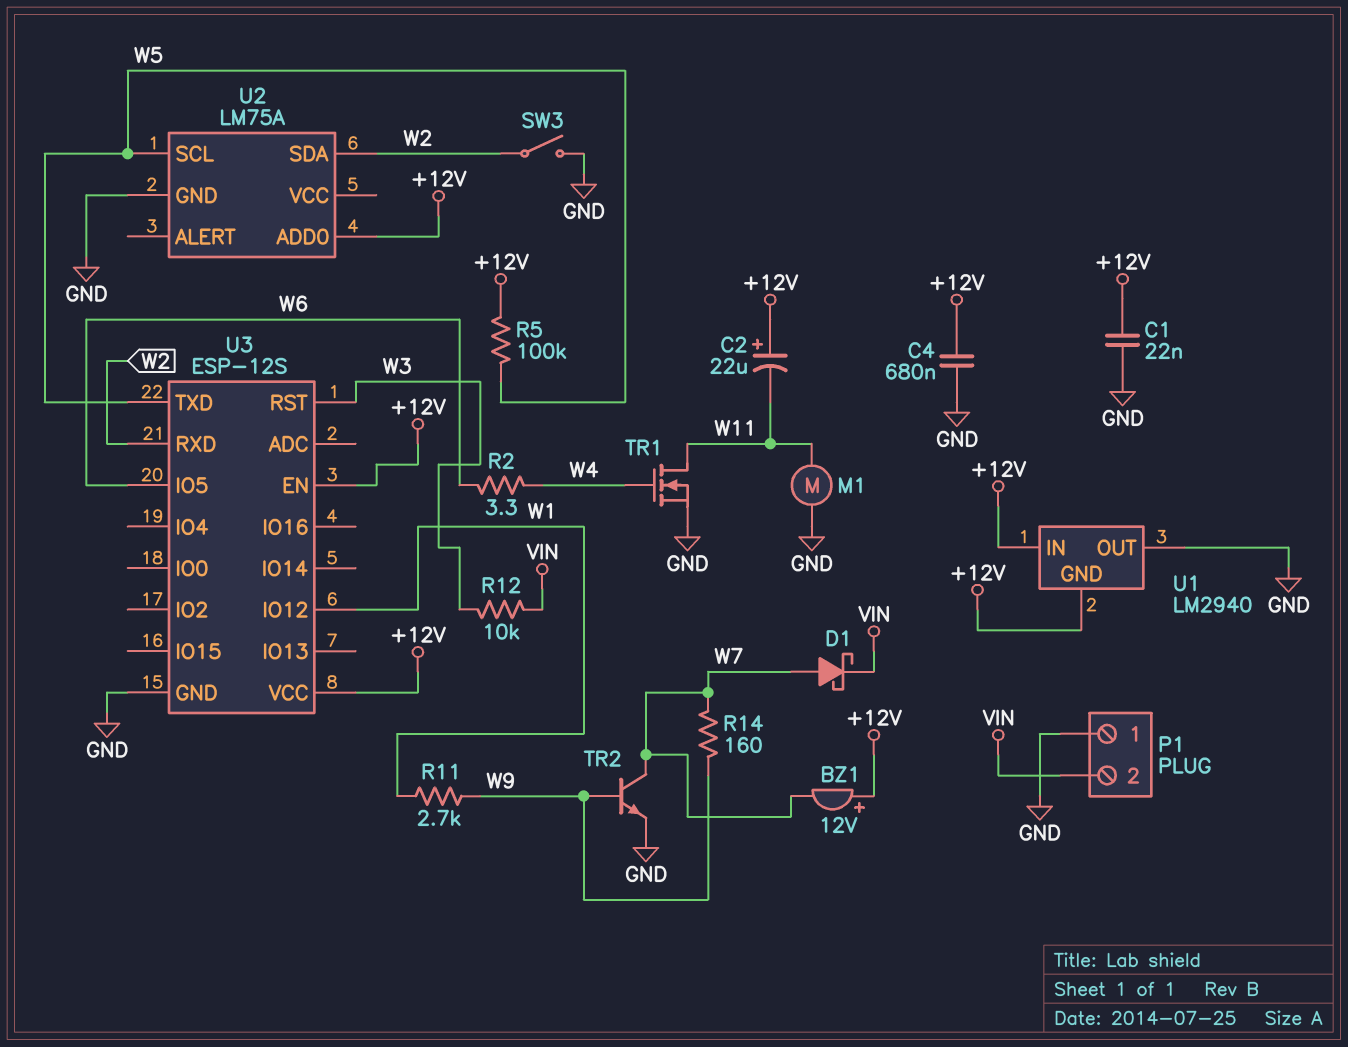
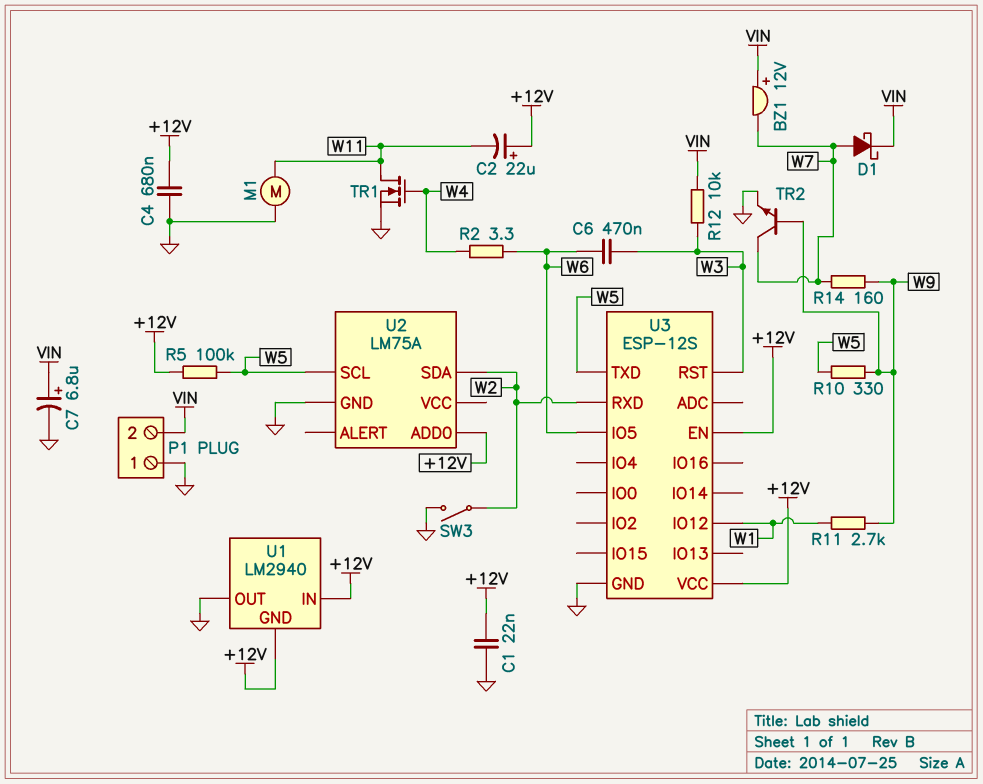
BZ1: buzzer 12V (plus +12V, minus W7) -> buzzer 12V (plus VIN, minus W7)
C6: none -> 470nF (W3, W6)
C7: none -> 6.8uF (plus VIN, minus GND)
R10: none -> 330 (W5, W9)

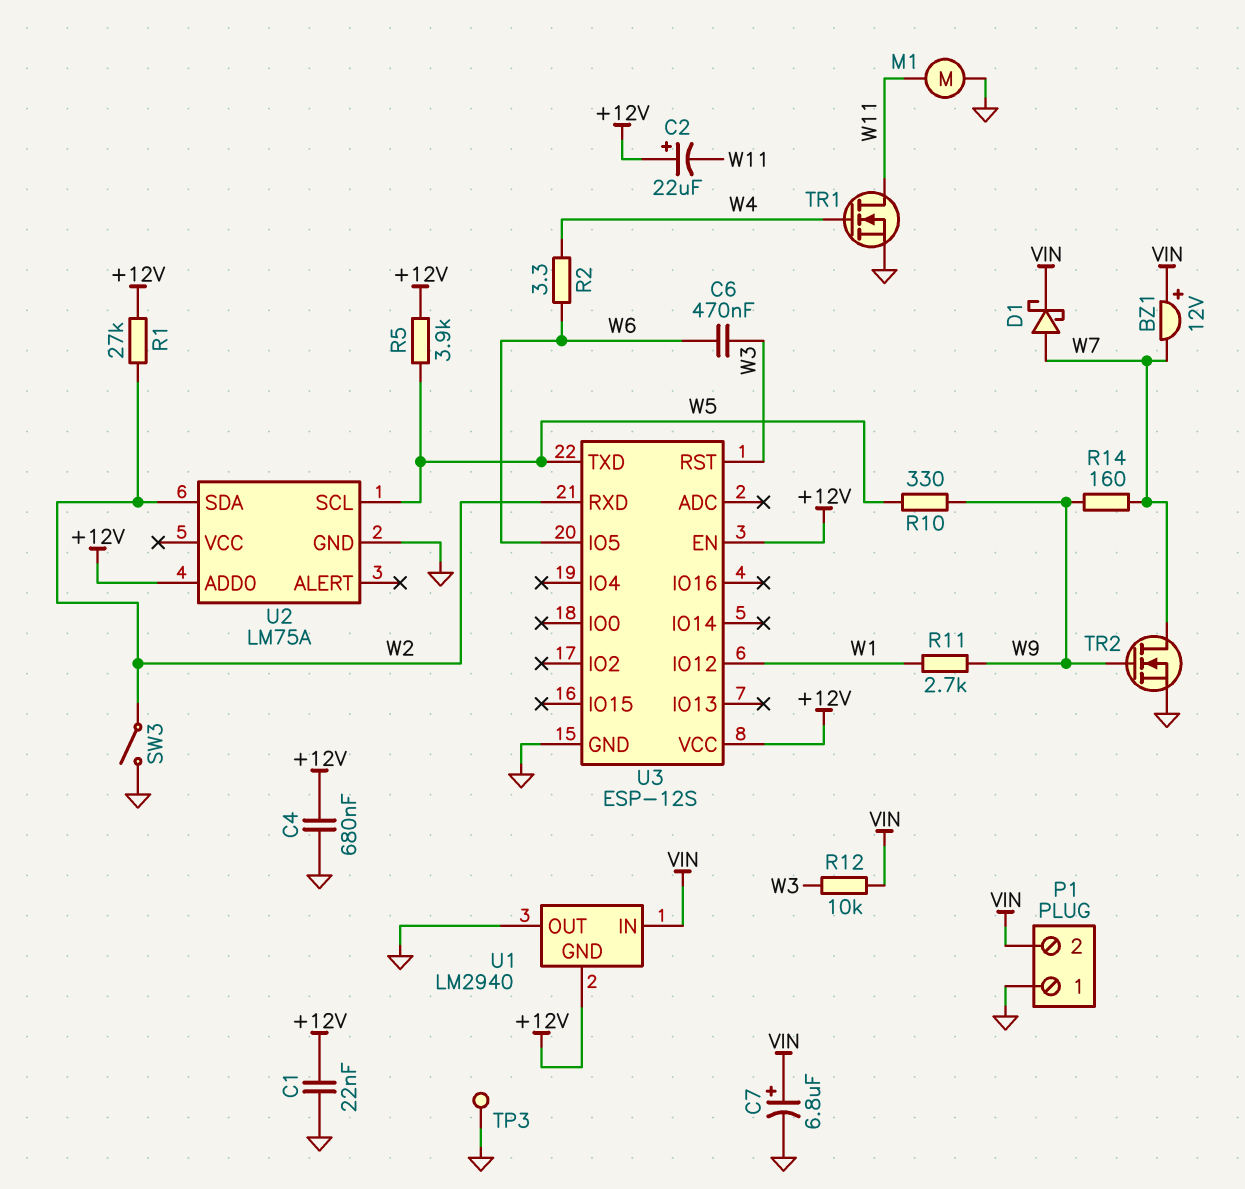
R1: none -> 27k (+12V, W2)
R5: 100k (+12V, W5) -> 3.9k (+12V, W5)
TP3: none -> test point (GND)
TR2: NPN (B W9, C W7, E GND) -> NMOS (G W9, D W7, S GND)
U1 pin IN: +12V -> VIN

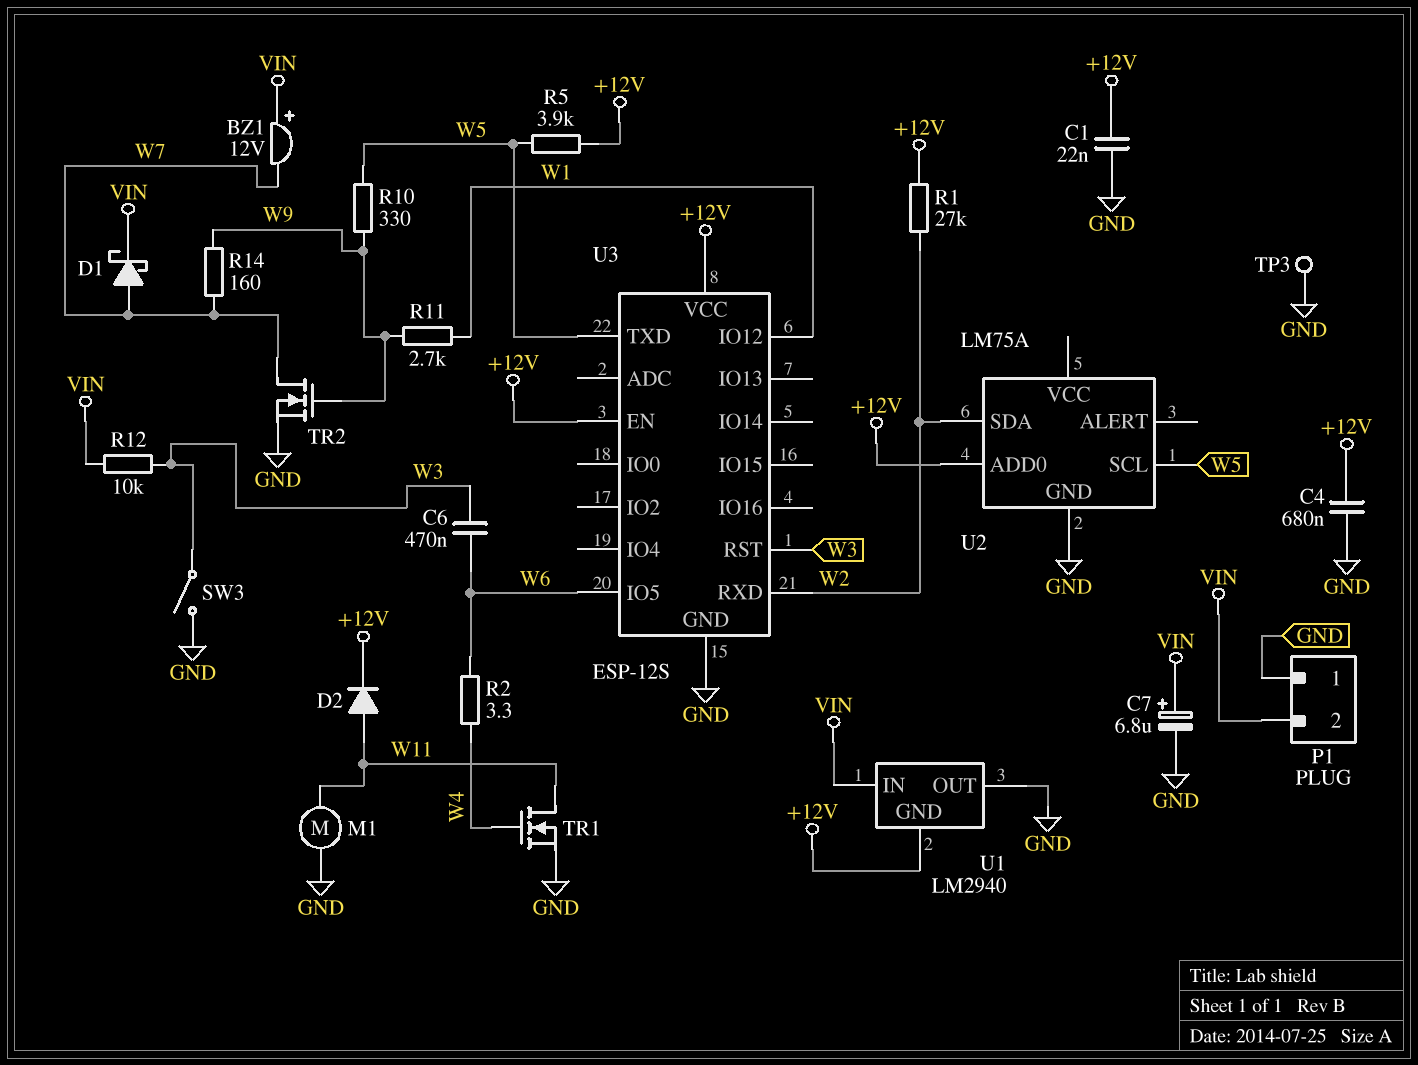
C2: 22uF (plus +12V, minus W11) -> none
D2: none -> diode (A W11, K +12V)
SW3: switch (GND, W2) -> switch (GND, W3)

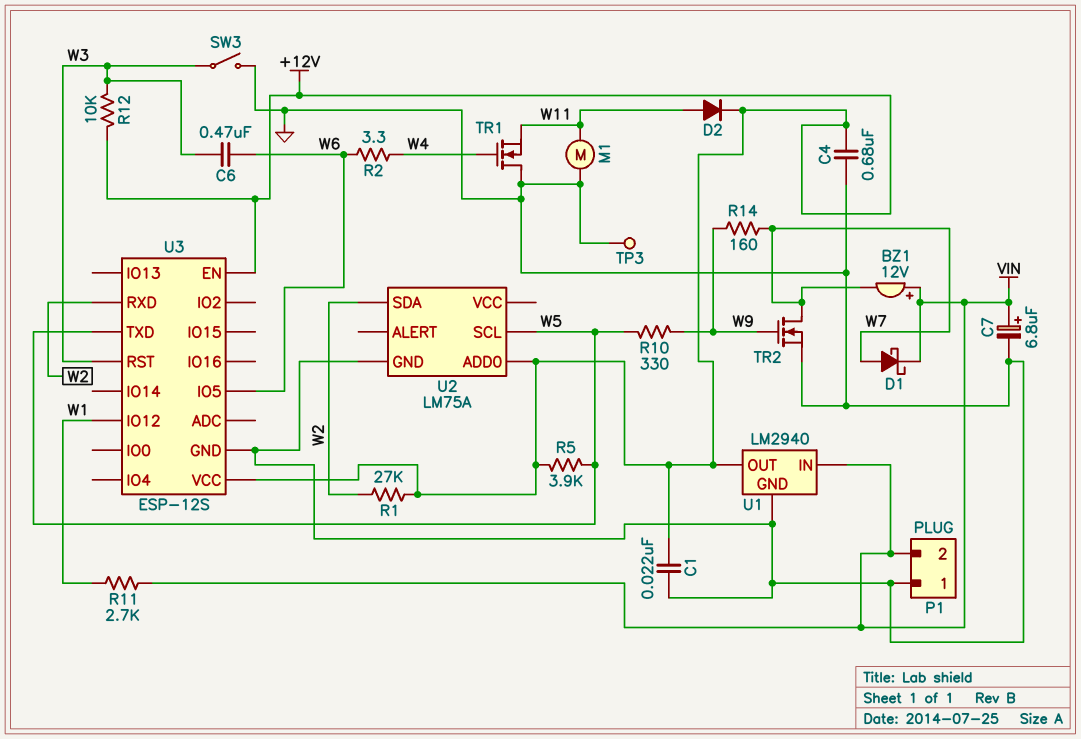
R11: 2.7k (W1, W9) -> 2.7k (VIN, W1)
R12: 10k (VIN, W3) -> 10k (+12V, W3)
TR1: NMOS (G W4, D W11, S GND) -> NMOS (G W4, D GND, S W11)
U1 pin GND: +12V -> GND
U1 pin OUT: GND -> +12V

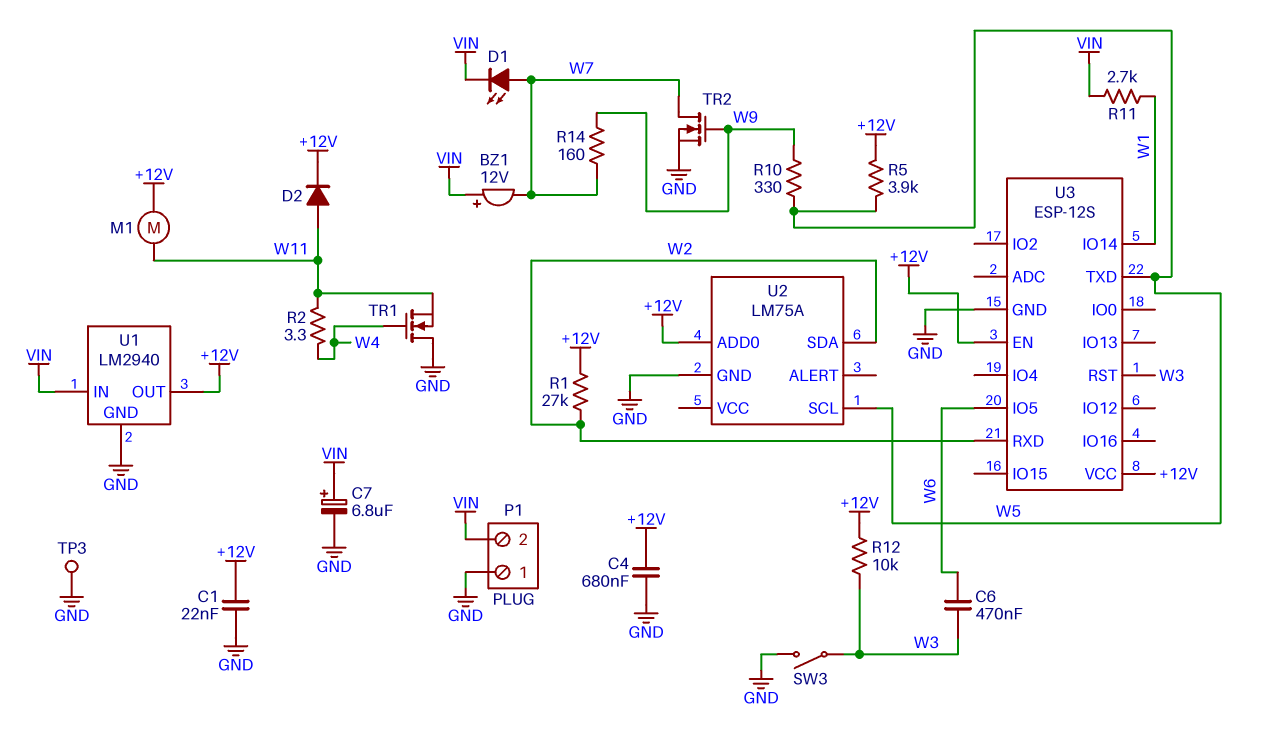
D1: schottky (A W7, K VIN) -> LED (A W7, K VIN)
M1: motor (GND, W11) -> motor (+12V, W11)
R2: 3.3 (W4, W6) -> 3.3 (W4, W11)
U3 pin IO12: W1 -> none
U3 pin IO14: none -> W1

